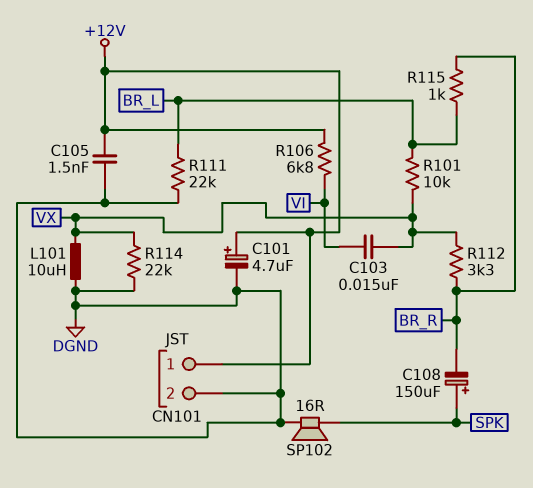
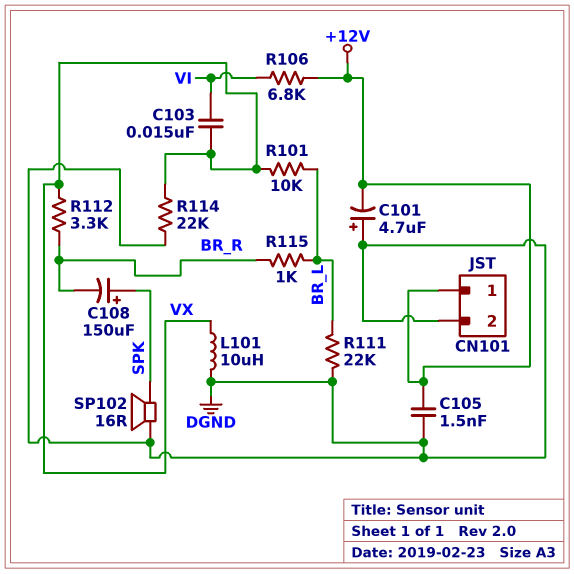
C101: 4.7uF (plus +12V, minus DGND) -> 4.7uF (plus DGND, minus +12V)

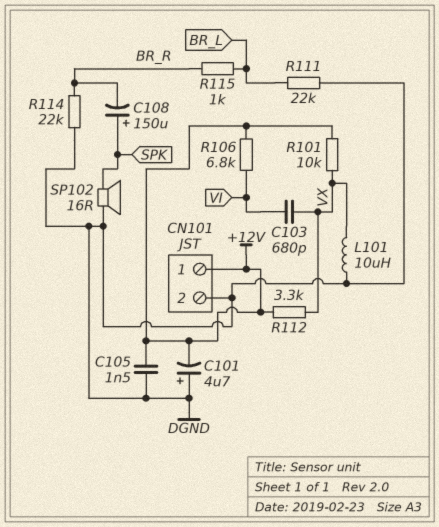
C103: 15nF (VI, VX) -> 680pF (VI, VX)
R101: 10k (BR_L, VX) -> 10k (+12V, VX)
R112: 3.3k (BR_R, VX) -> 3.3k (+12V, VX)
R114: 22k (DGND, VX) -> 22k (BR_R, DGND)

